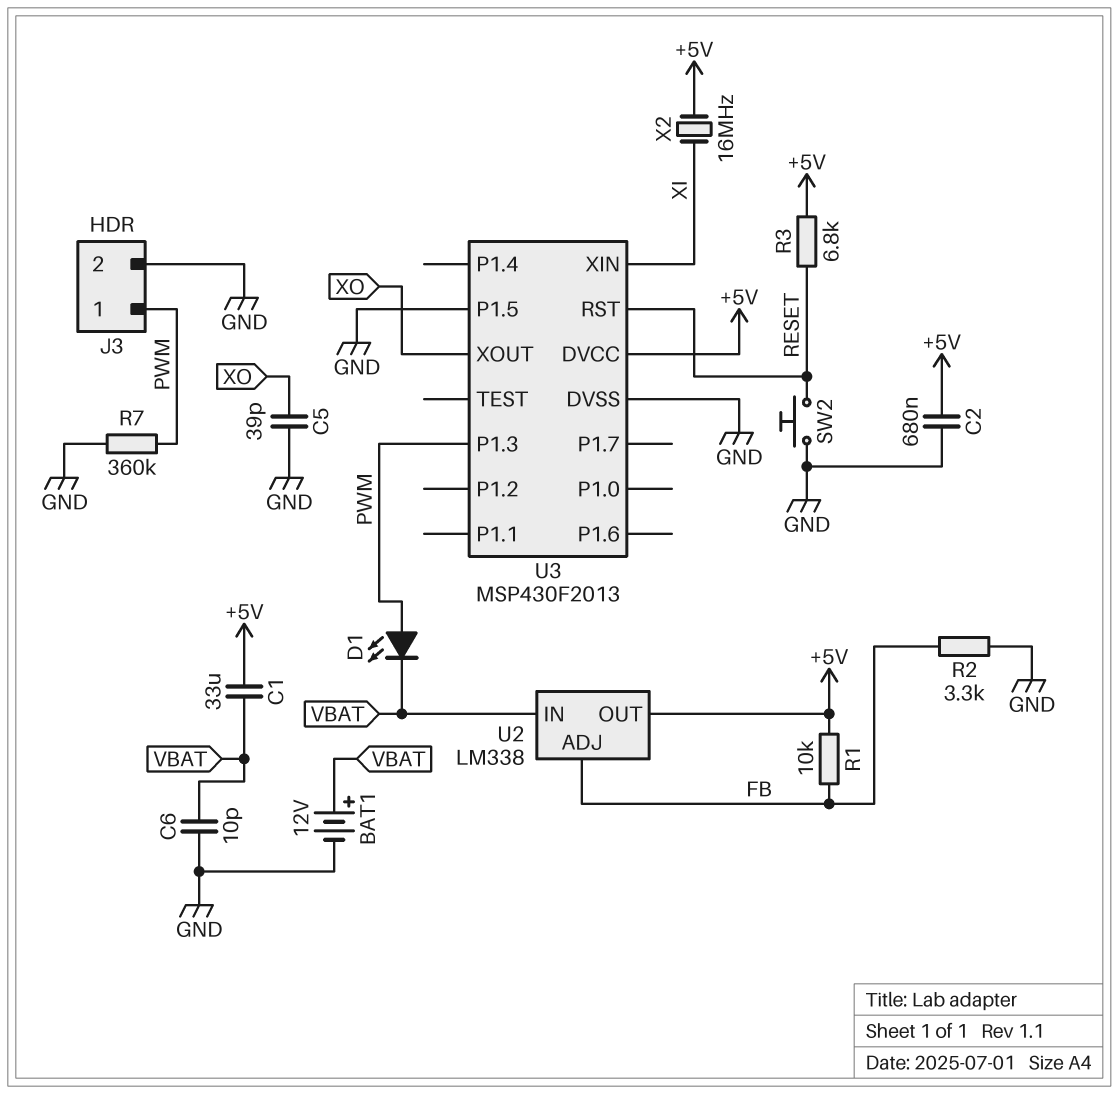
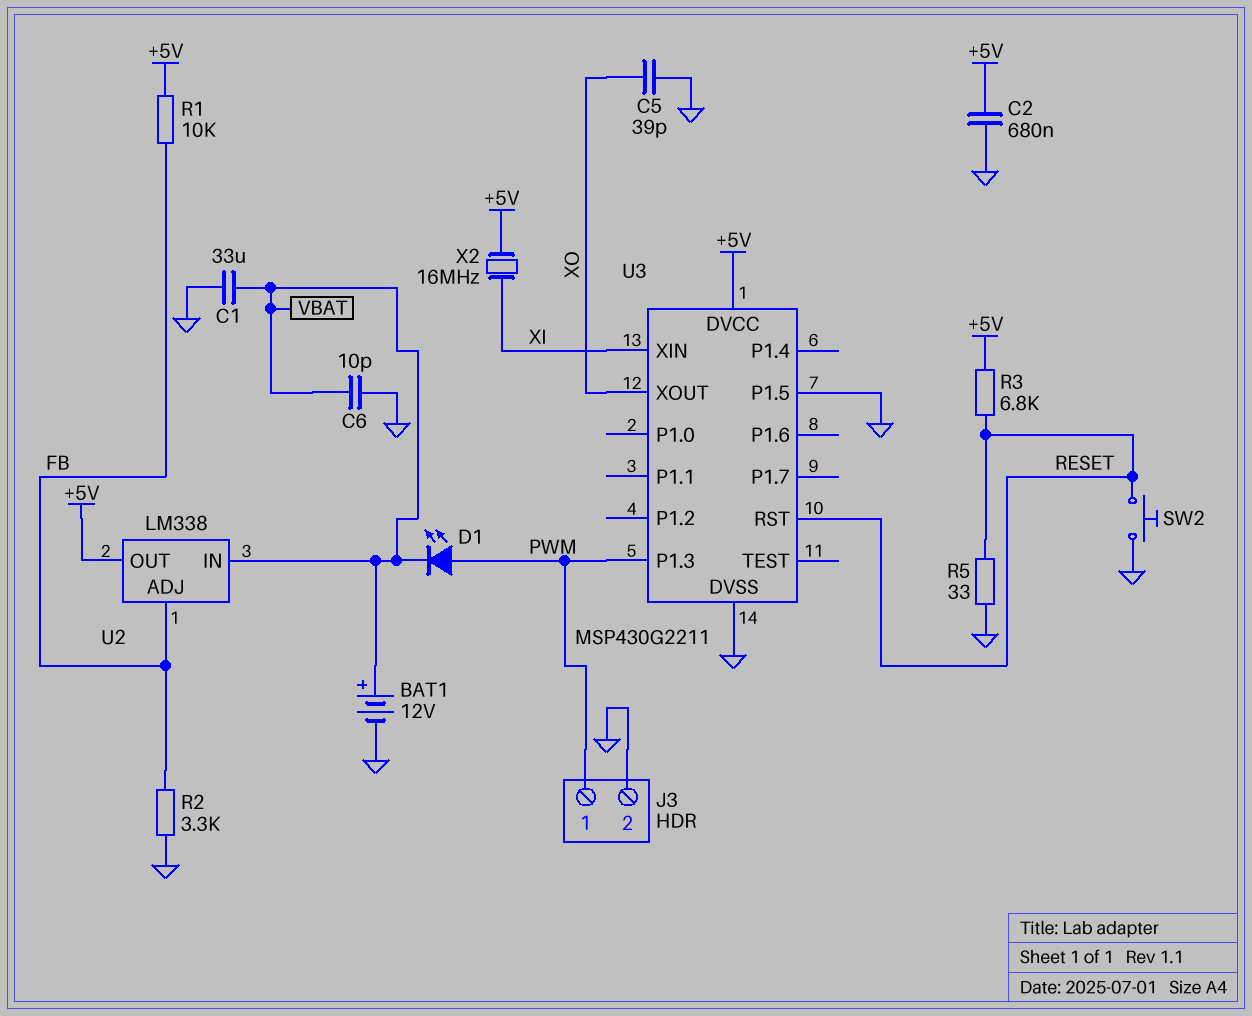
C1: 33uF (+5V, VBAT) -> 33uF (GND, VBAT)
R5: none -> 33 (GND, RESET)
R7: 360k (GND, PWM) -> none
U3: MSP430F2013 -> MSP430G2211

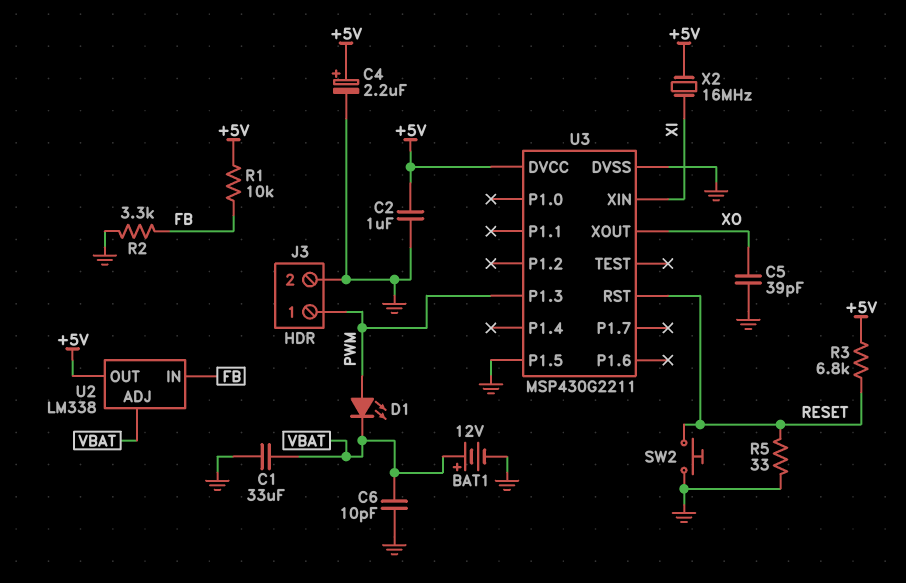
C2: 680nF (+5V, GND) -> 1uF (+5V, GND)
C4: none -> 2.2uF (plus +5V, minus GND)
U2 pin ADJ: FB -> VBAT
U2 pin IN: VBAT -> FB

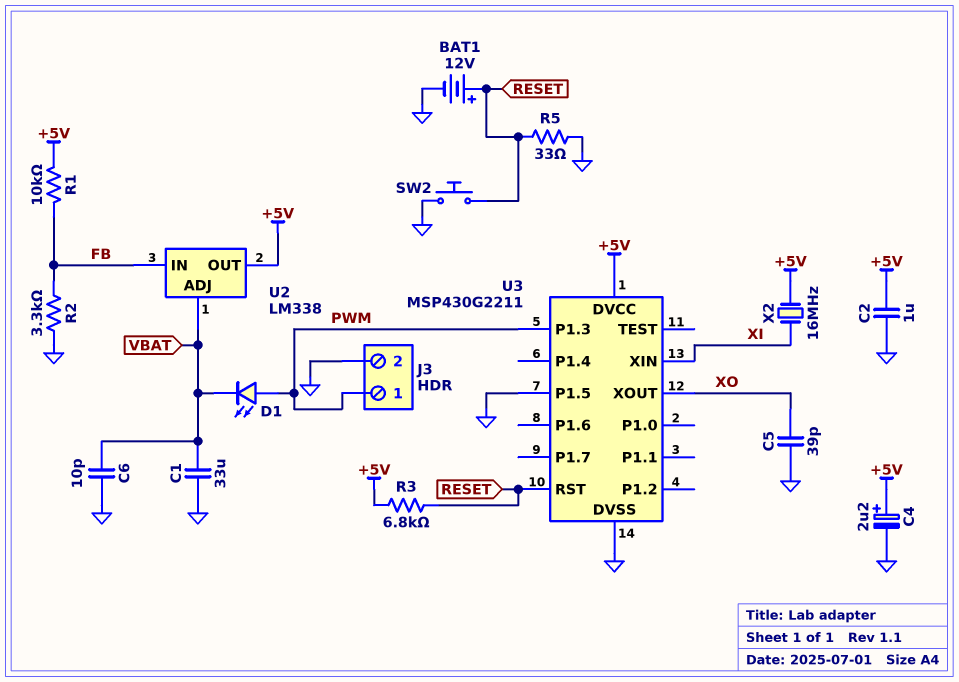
BAT1: 12V (plus VBAT, minus GND) -> 12V (plus RESET, minus GND)

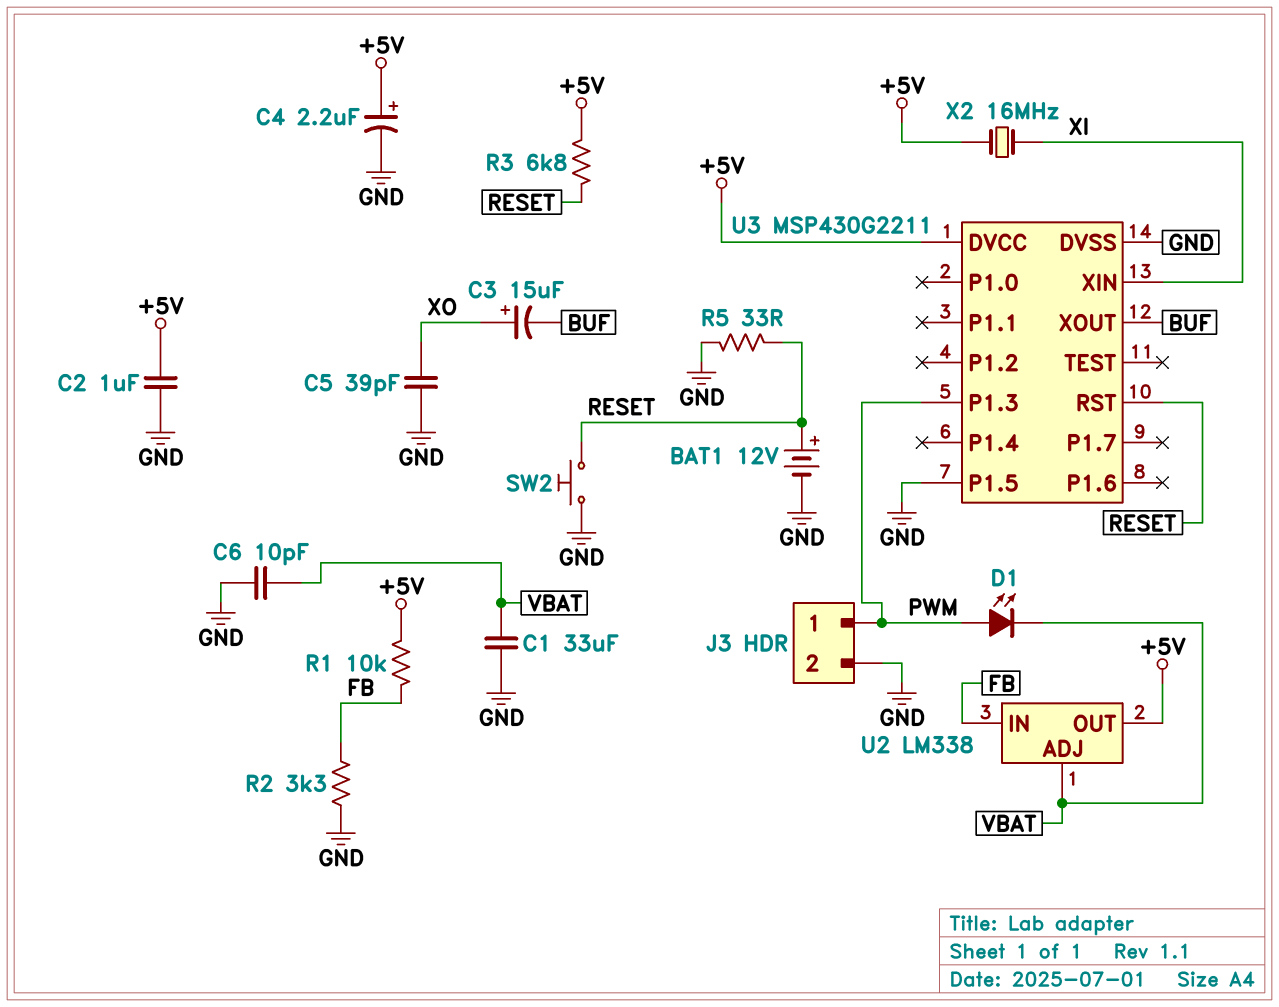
C3: none -> 15uF (plus XO, minus BUF)
U3 pin XOUT: XO -> BUF

